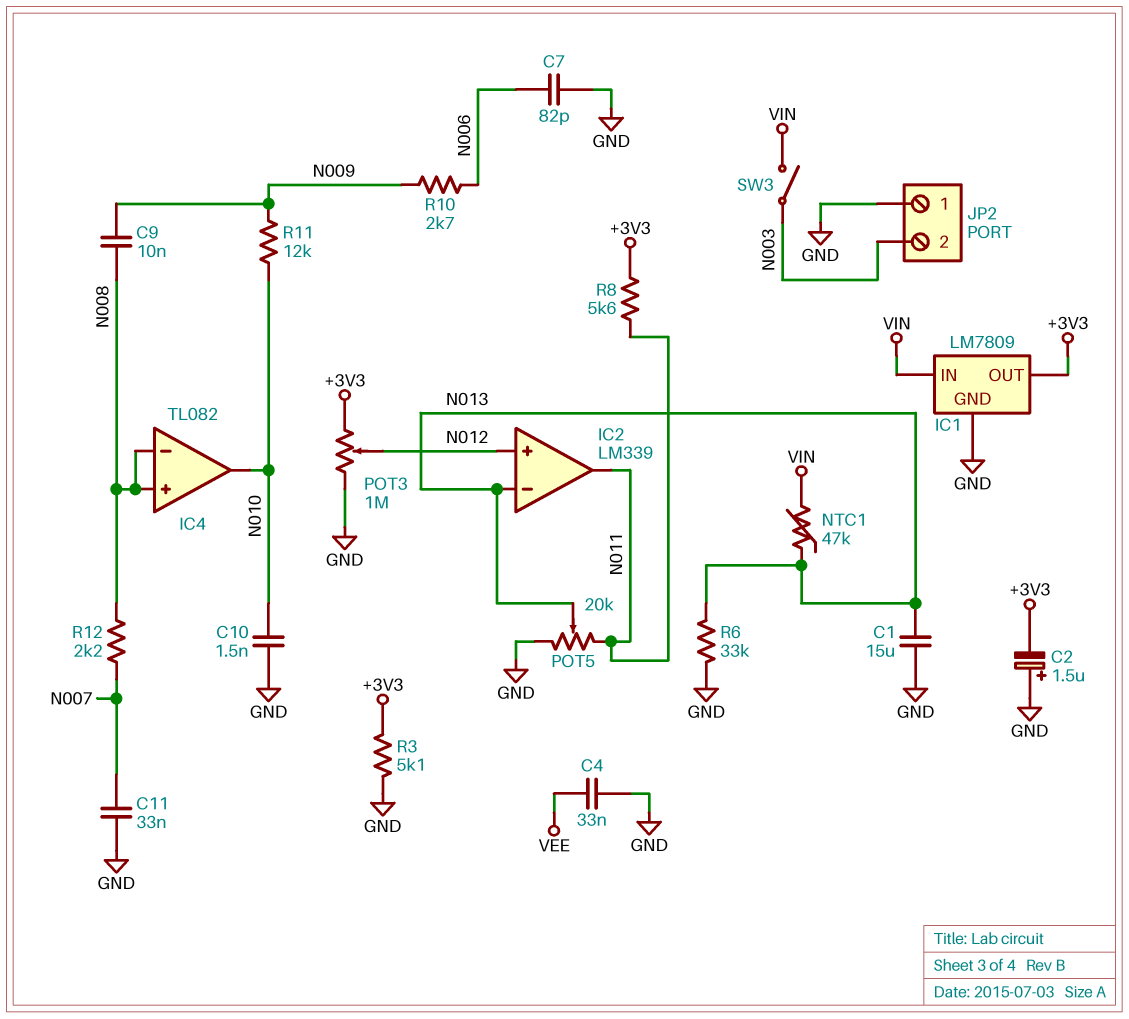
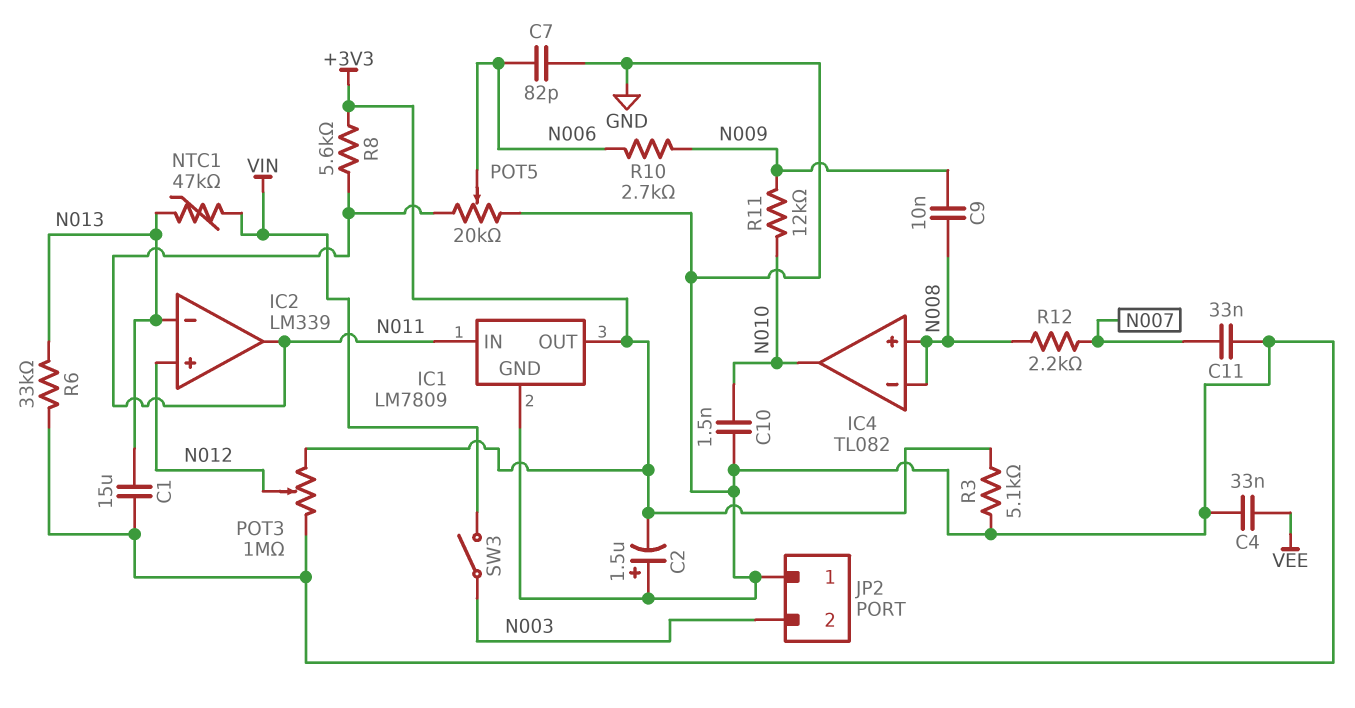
IC1 pin IN: VIN -> N011
POT5: 20k (GND, N011, wiper N013) -> 20k (GND, N011, wiper N006)

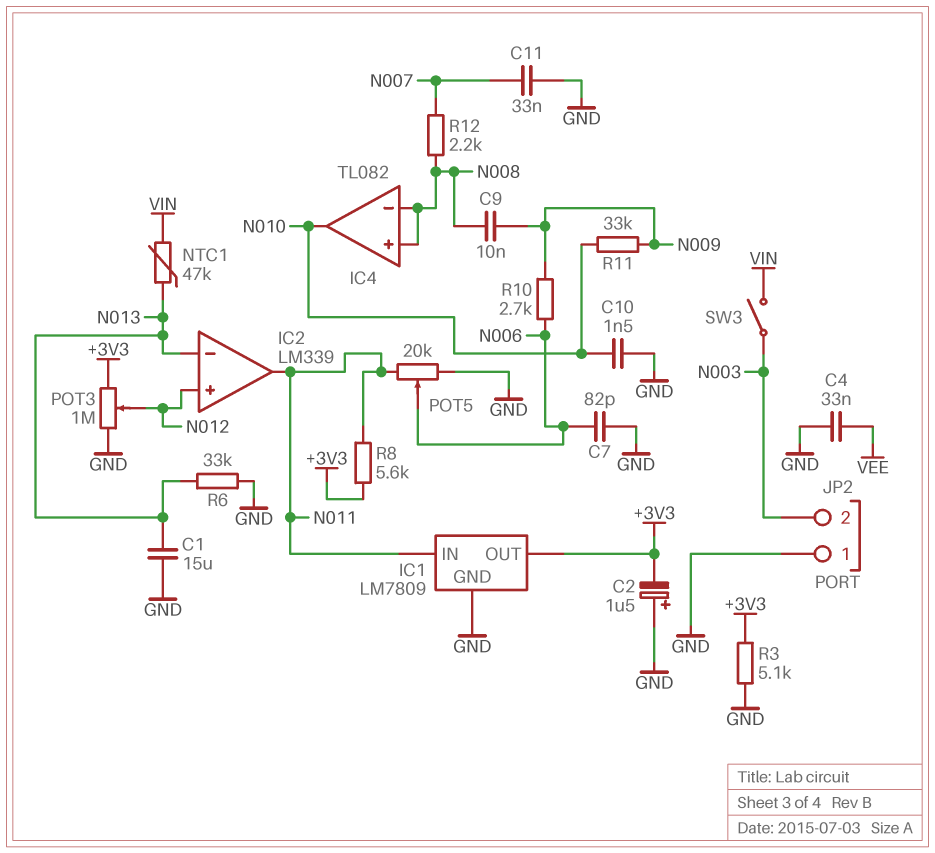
R11: 12k (N009, N010) -> 33k (N009, N010)

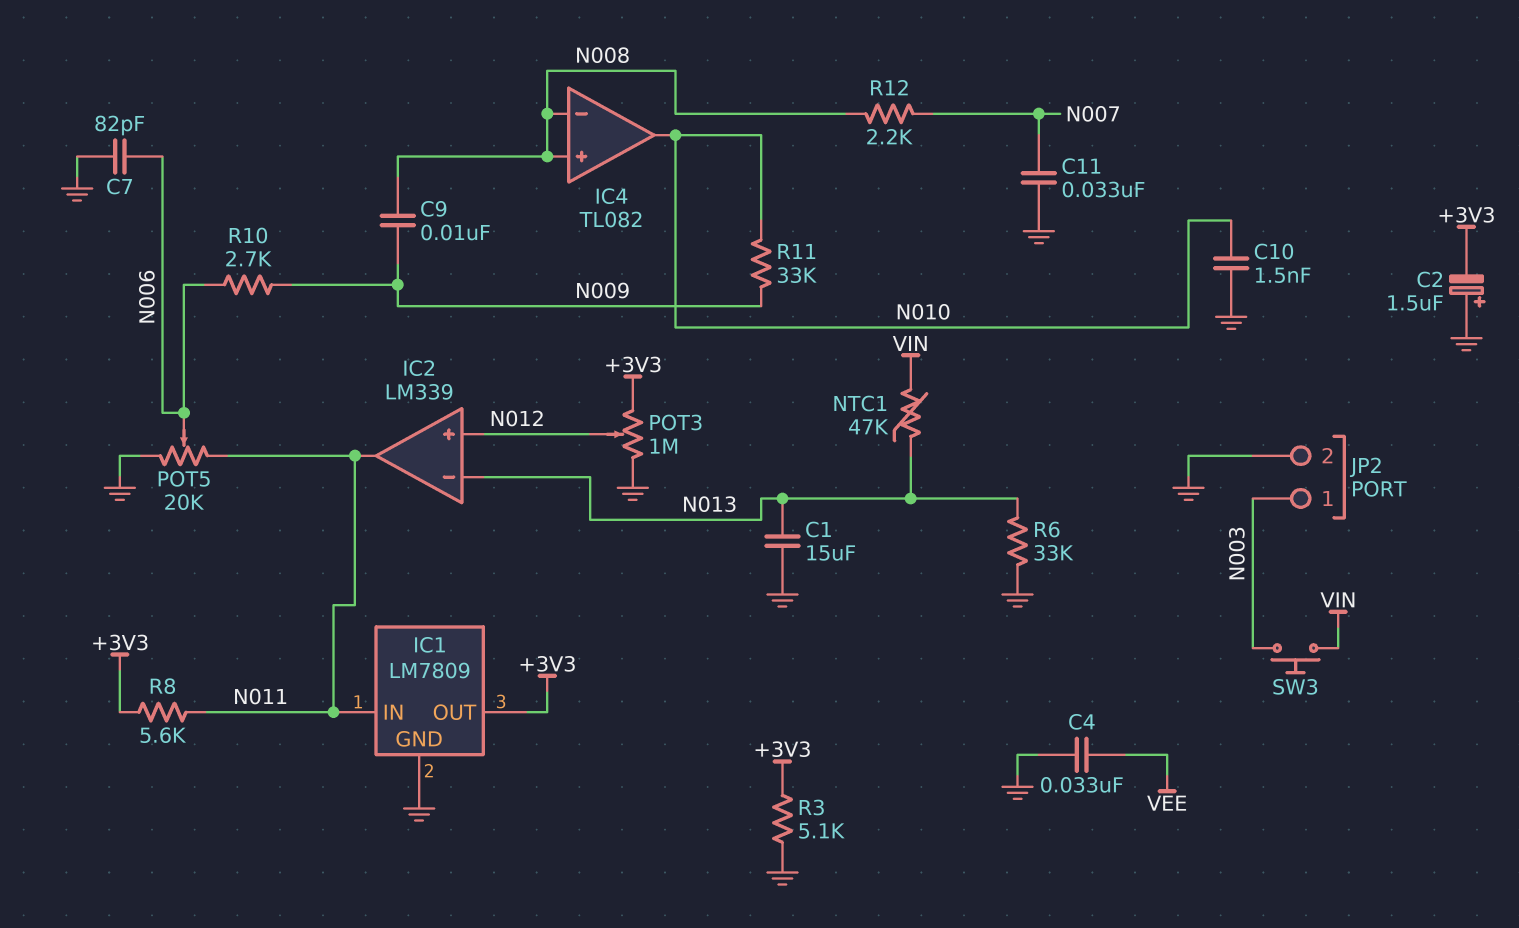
JP2 pin 1: GND -> N003
JP2 pin 2: N003 -> GND
SW3: switch (N003, VIN) -> button (N003, VIN)

